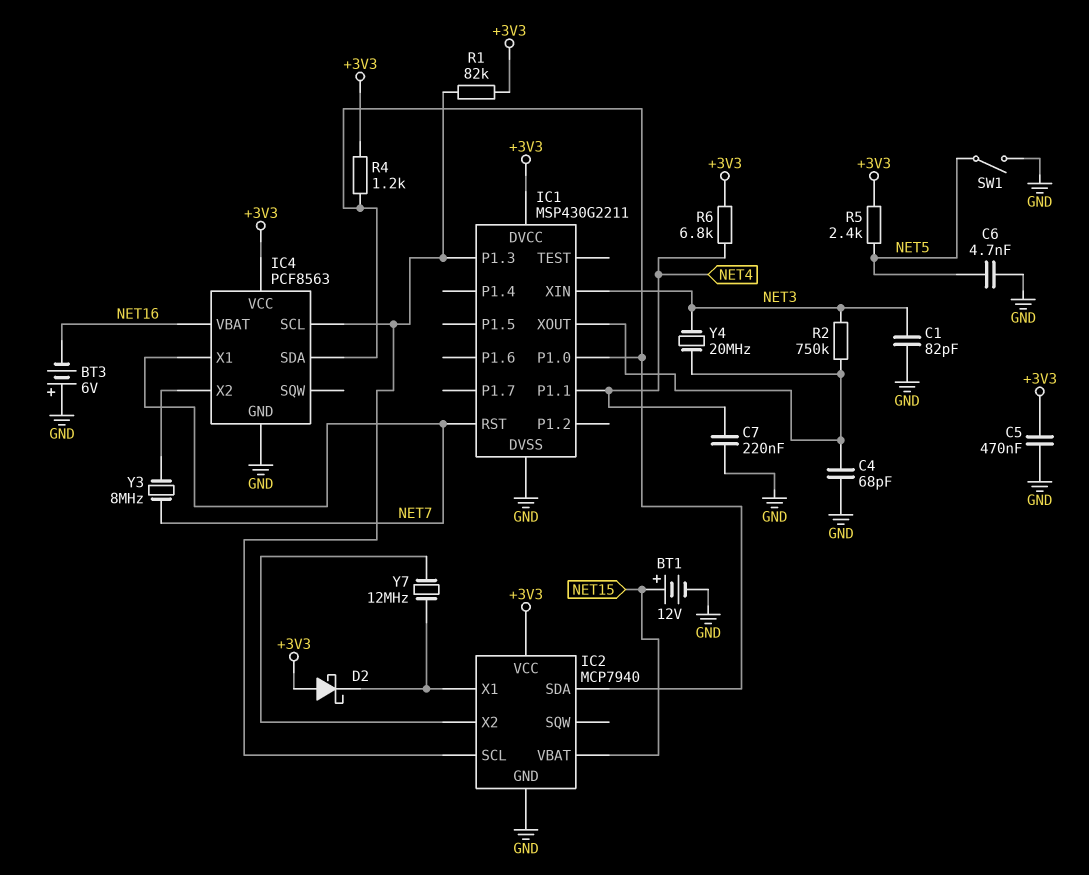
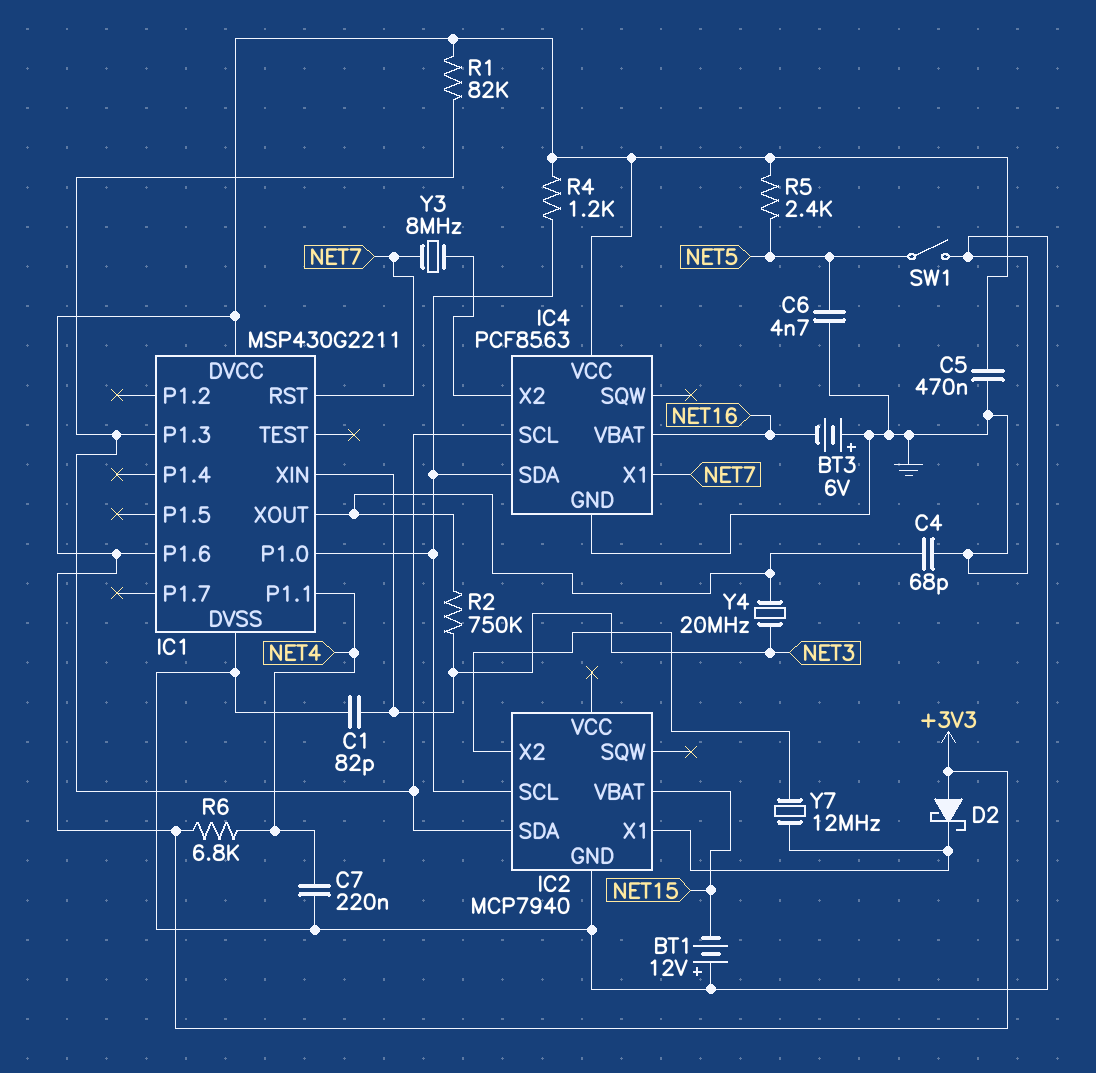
BT1: 12V (plus NET15, minus GND) -> 12V (plus GND, minus NET15)
IC1 pin P1.6: none -> +3V3
IC2 pin SCL: IC1/P1.3 -> IC1/P1.0
IC2 pin SDA: IC1/P1.0 -> IC1/P1.3
IC2 pin VCC: +3V3 -> none

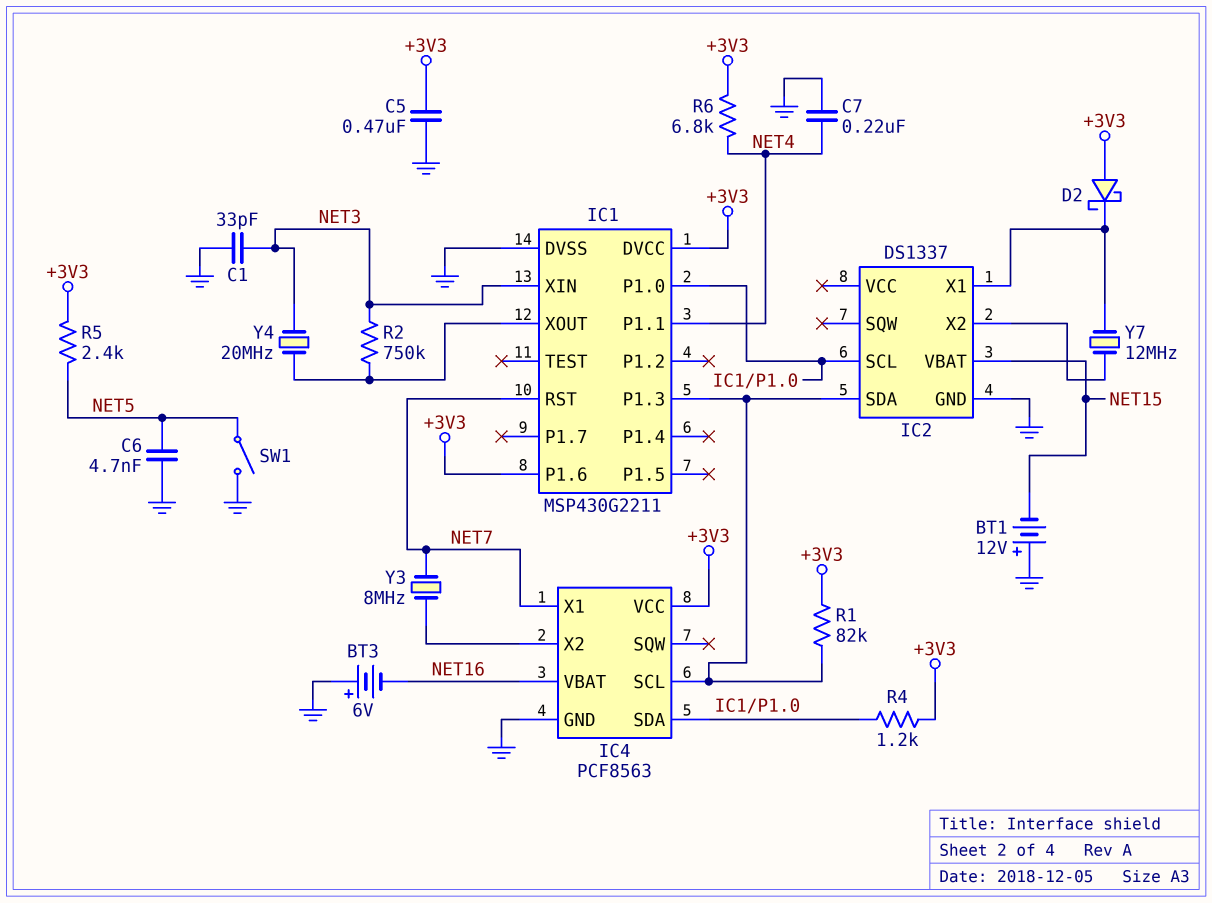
C1: 82pF (GND, NET3) -> 33pF (GND, NET3)
C4: 68pF (GND, IC1/XOUT) -> none
IC2: MCP7940 -> DS1337

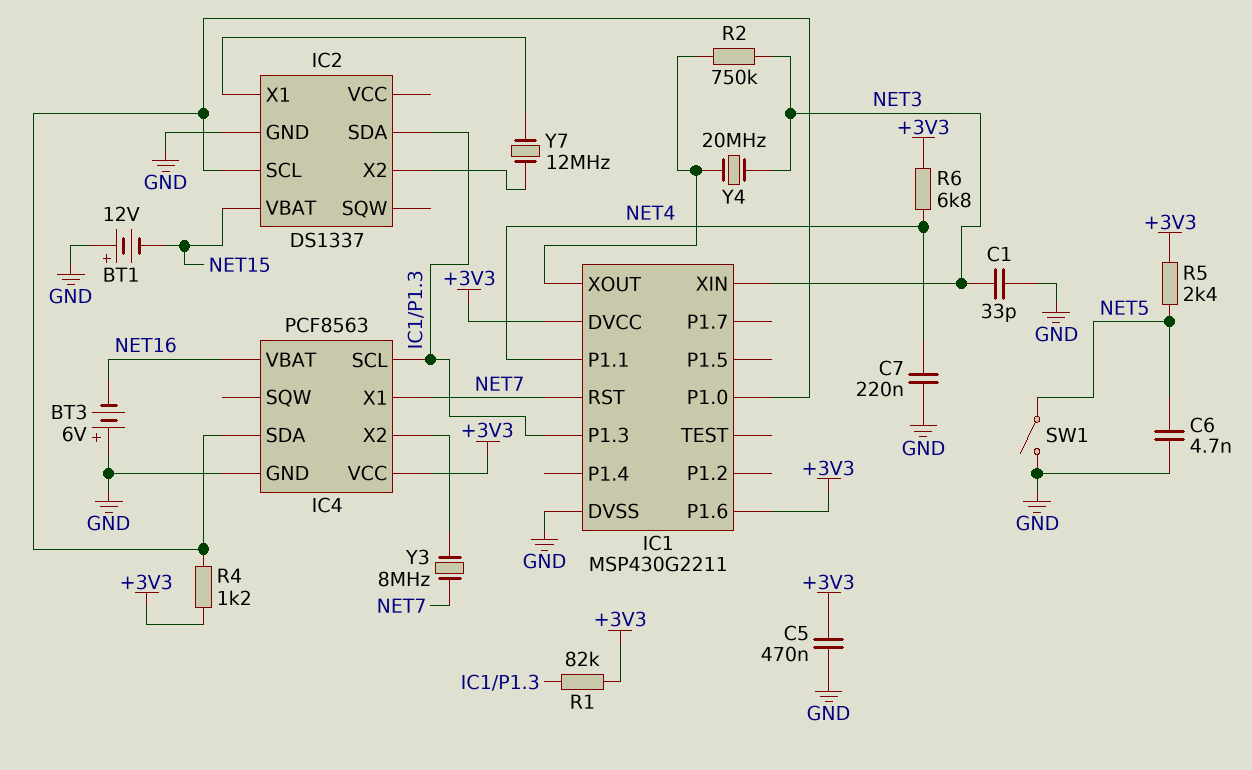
D2: schottky (A +3V3, K IC2/X1) -> none

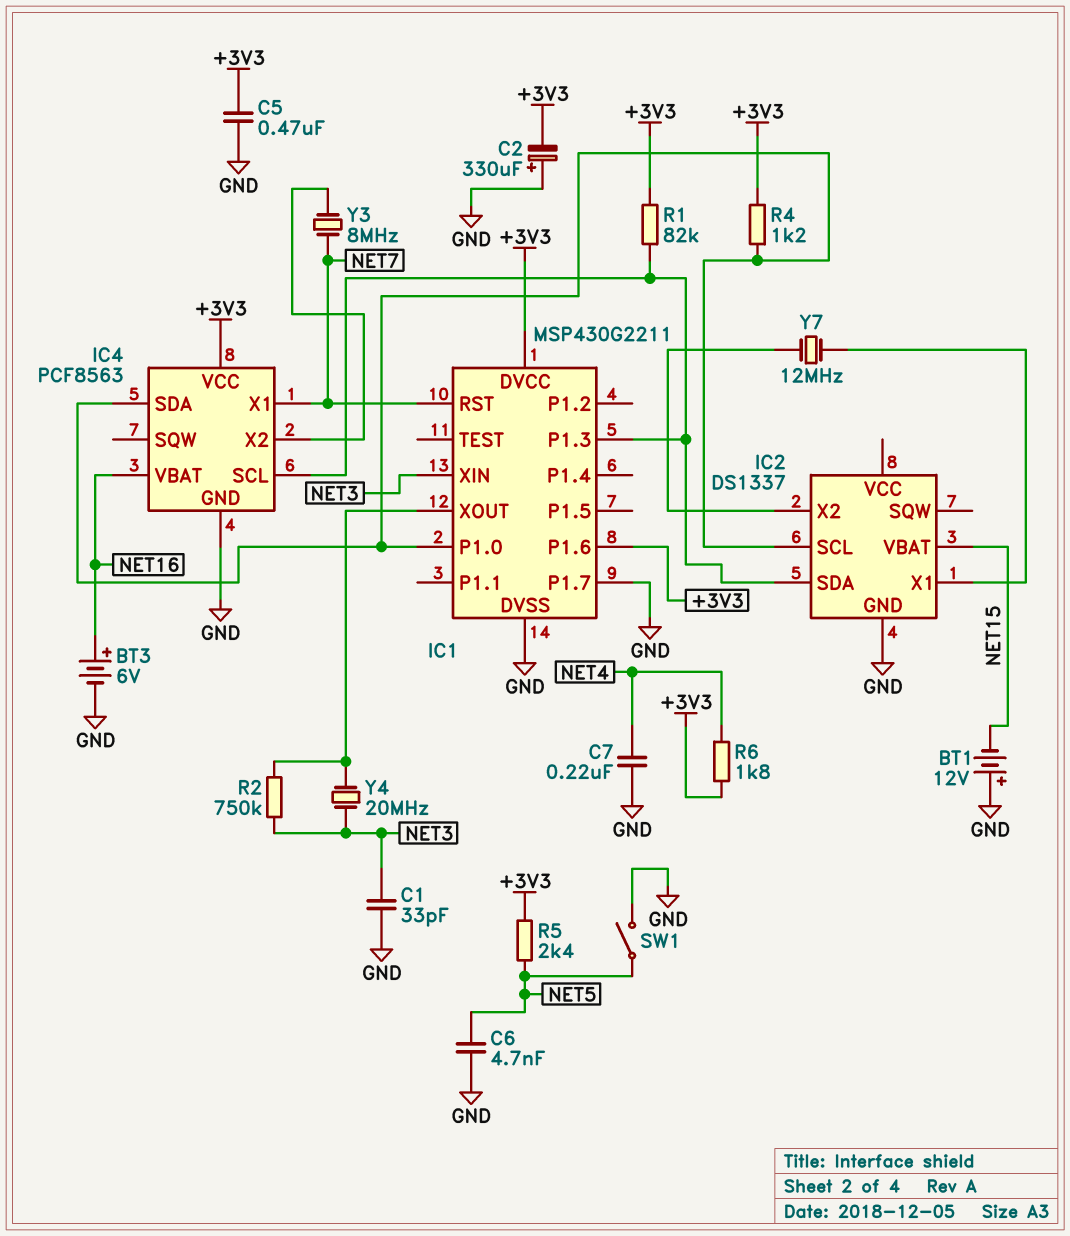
BT3: 6V (plus GND, minus NET16) -> 6V (plus NET16, minus GND)
C2: none -> 330uF (plus GND, minus +3V3)
IC1 pin P1.1: NET4 -> none
IC1 pin P1.7: none -> GND
R6: 6.8k (+3V3, NET4) -> 1.8k (+3V3, NET4)

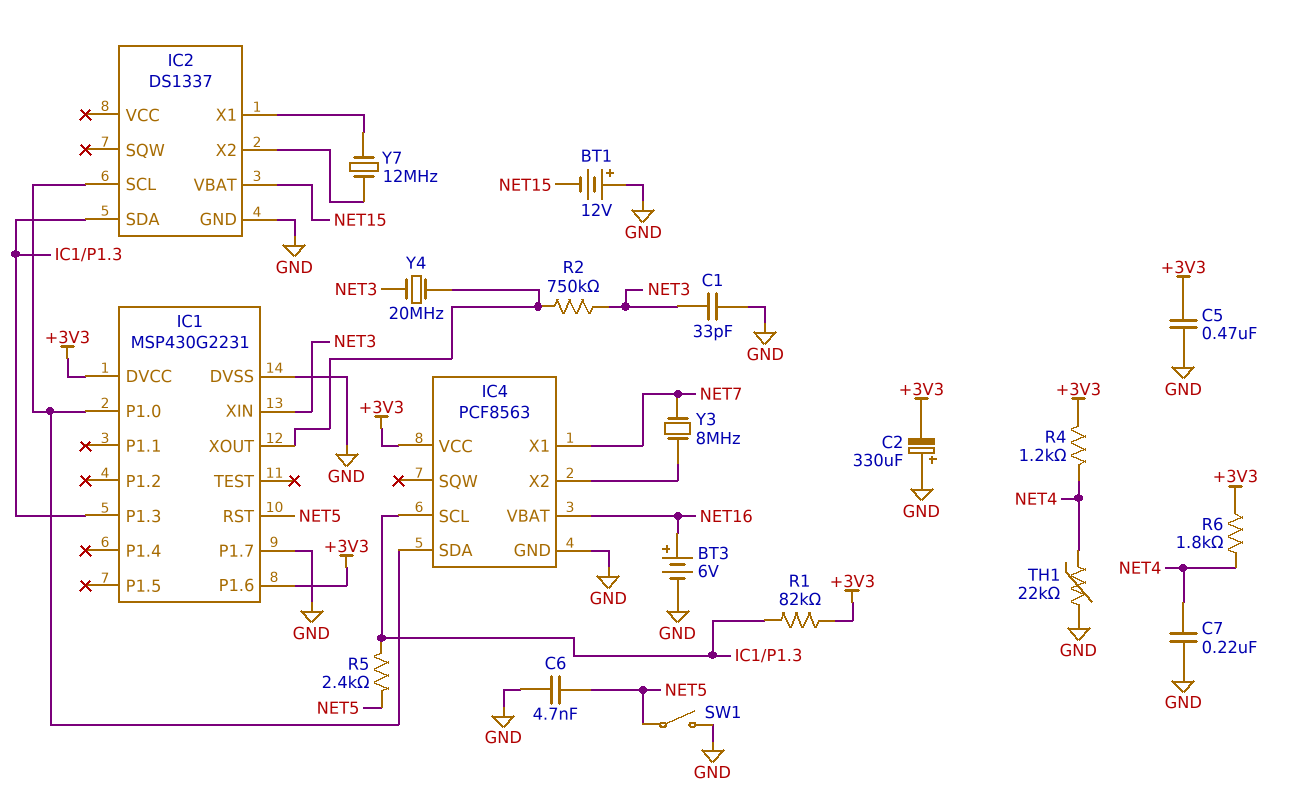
IC1: MSP430G2211 -> MSP430G2231
IC1 pin RST: NET7 -> NET5
R4: 1.2k (+3V3, IC1/P1.0) -> 1.2k (+3V3, NET4)
R5: 2.4k (+3V3, NET5) -> 2.4k (IC1/P1.3, NET5)
TH1: none -> 22k (GND, NET4)

